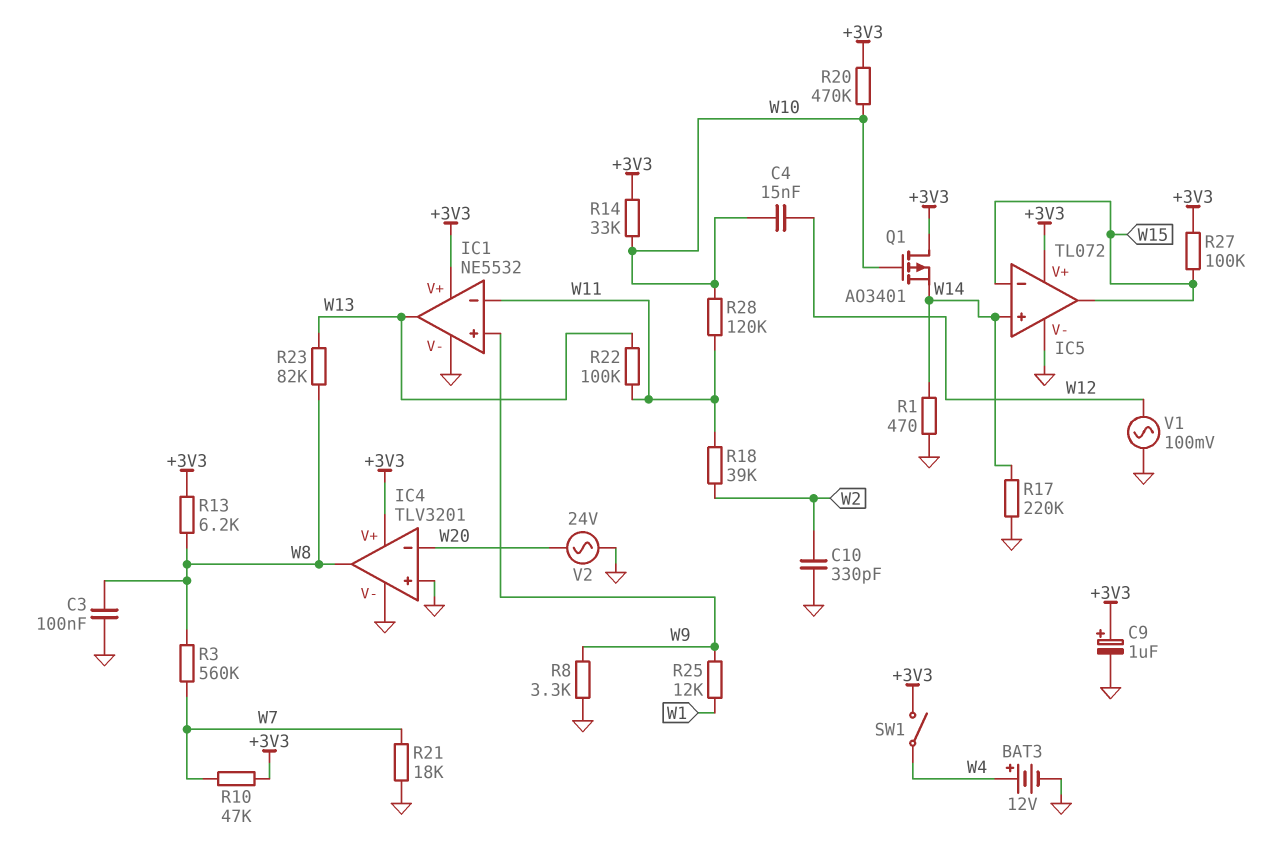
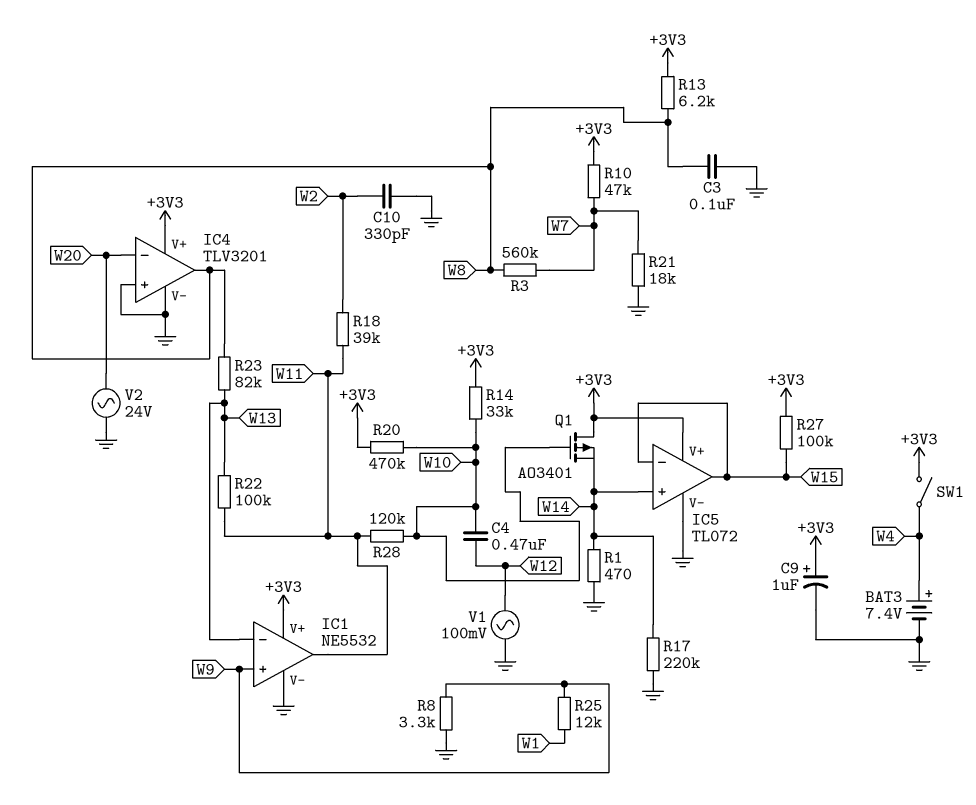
BAT3: 12V (plus W4, minus GND) -> 7.4V (plus W4, minus GND)
C4: 15nF (W10, W12) -> 470nF (W10, W12)
IC1 pin in-: W11 -> W13
IC1 pin out: W13 -> W11

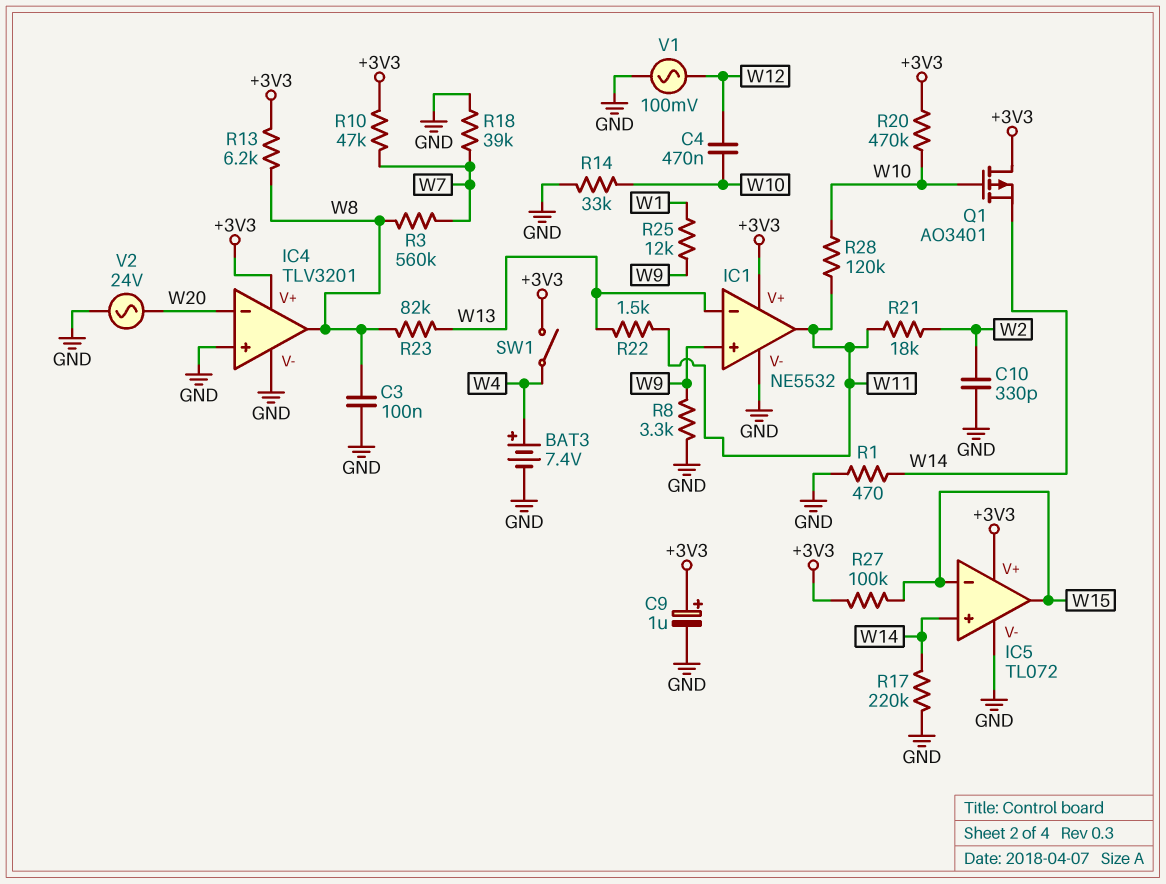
R14: 33k (+3V3, W10) -> 33k (GND, W10)
R18: 39k (W2, W11) -> 39k (GND, W7)
R21: 18k (GND, W7) -> 18k (W2, W11)
R22: 100k (W11, W13) -> 1.5k (W11, W13)

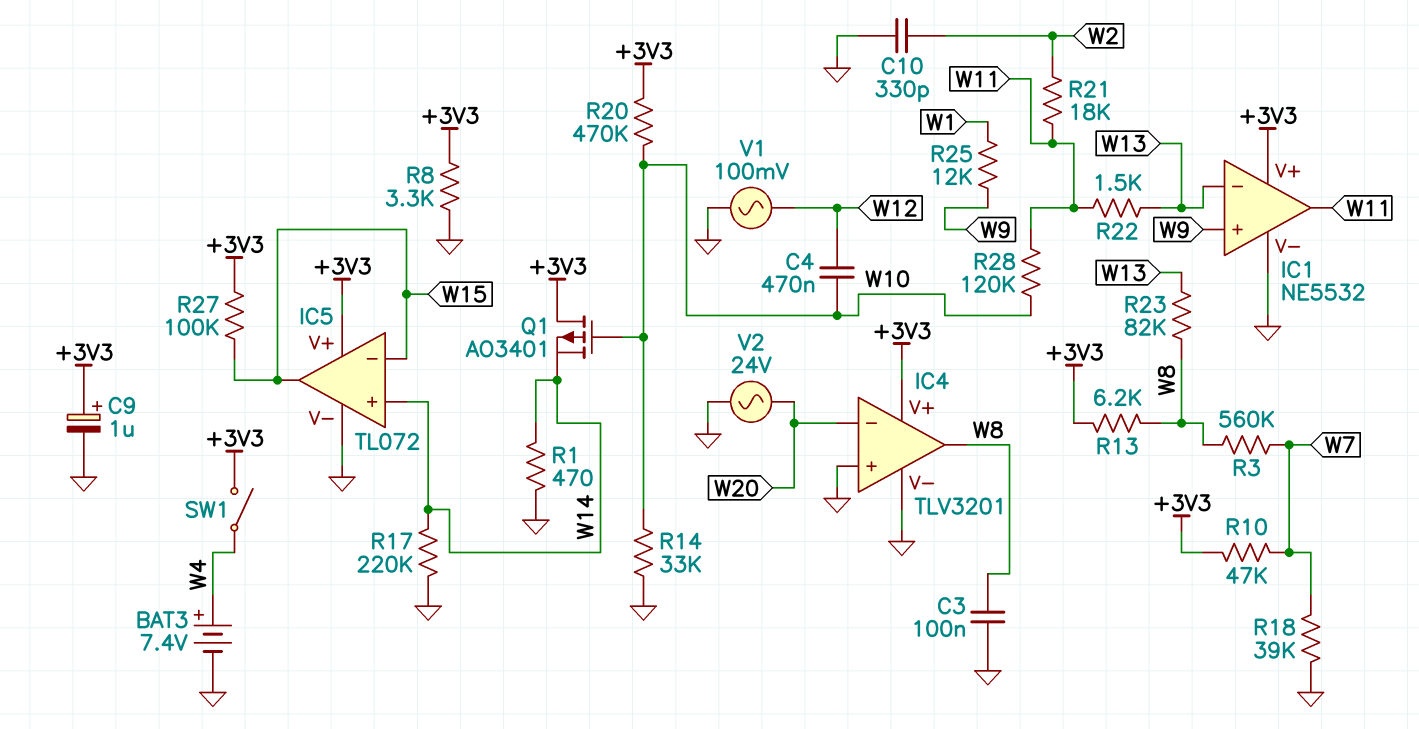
R8: 3.3k (GND, W9) -> 3.3k (+3V3, GND)

